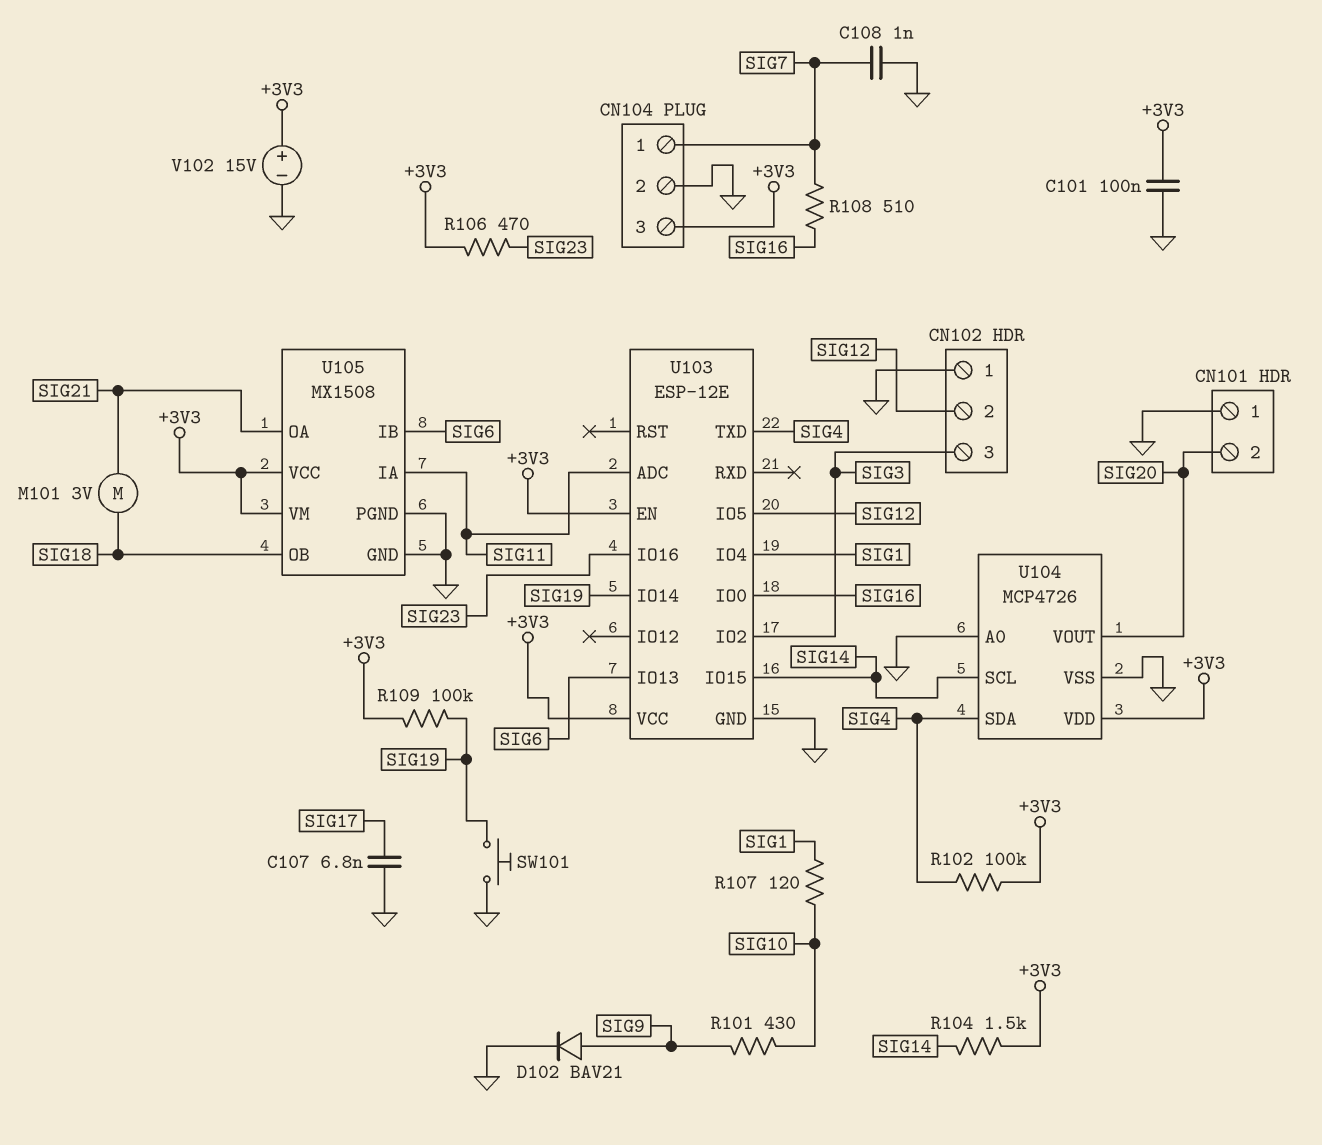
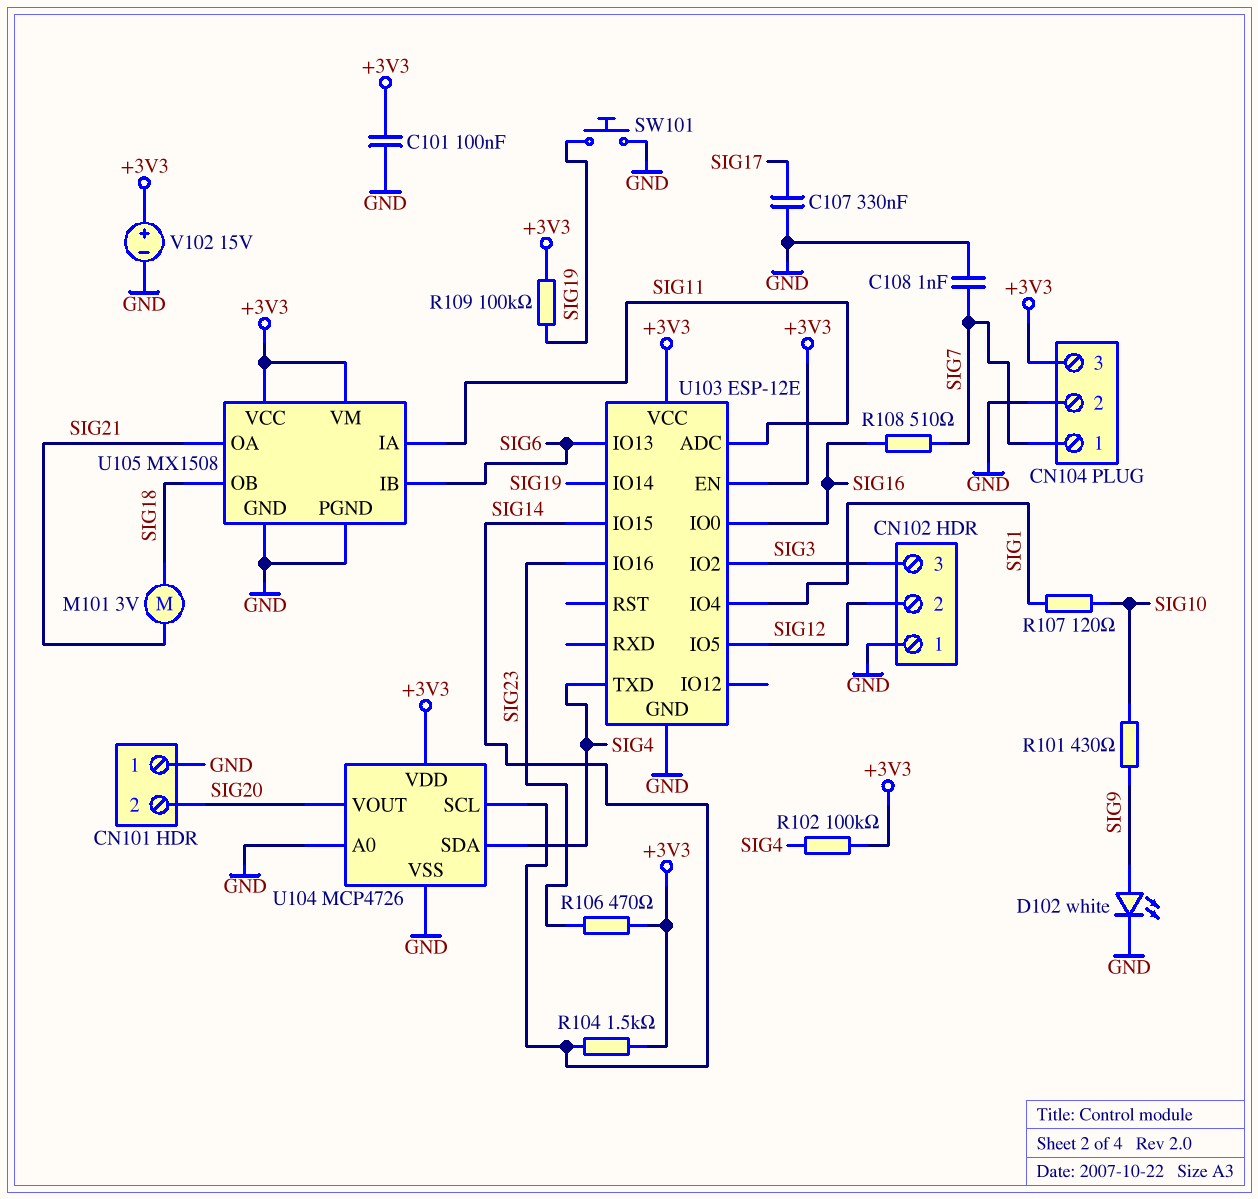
C107: 6.8nF (GND, SIG17) -> 330nF (GND, SIG17)
D102: diode BAV21 (A SIG9, K GND) -> LED white (A SIG9, K GND)

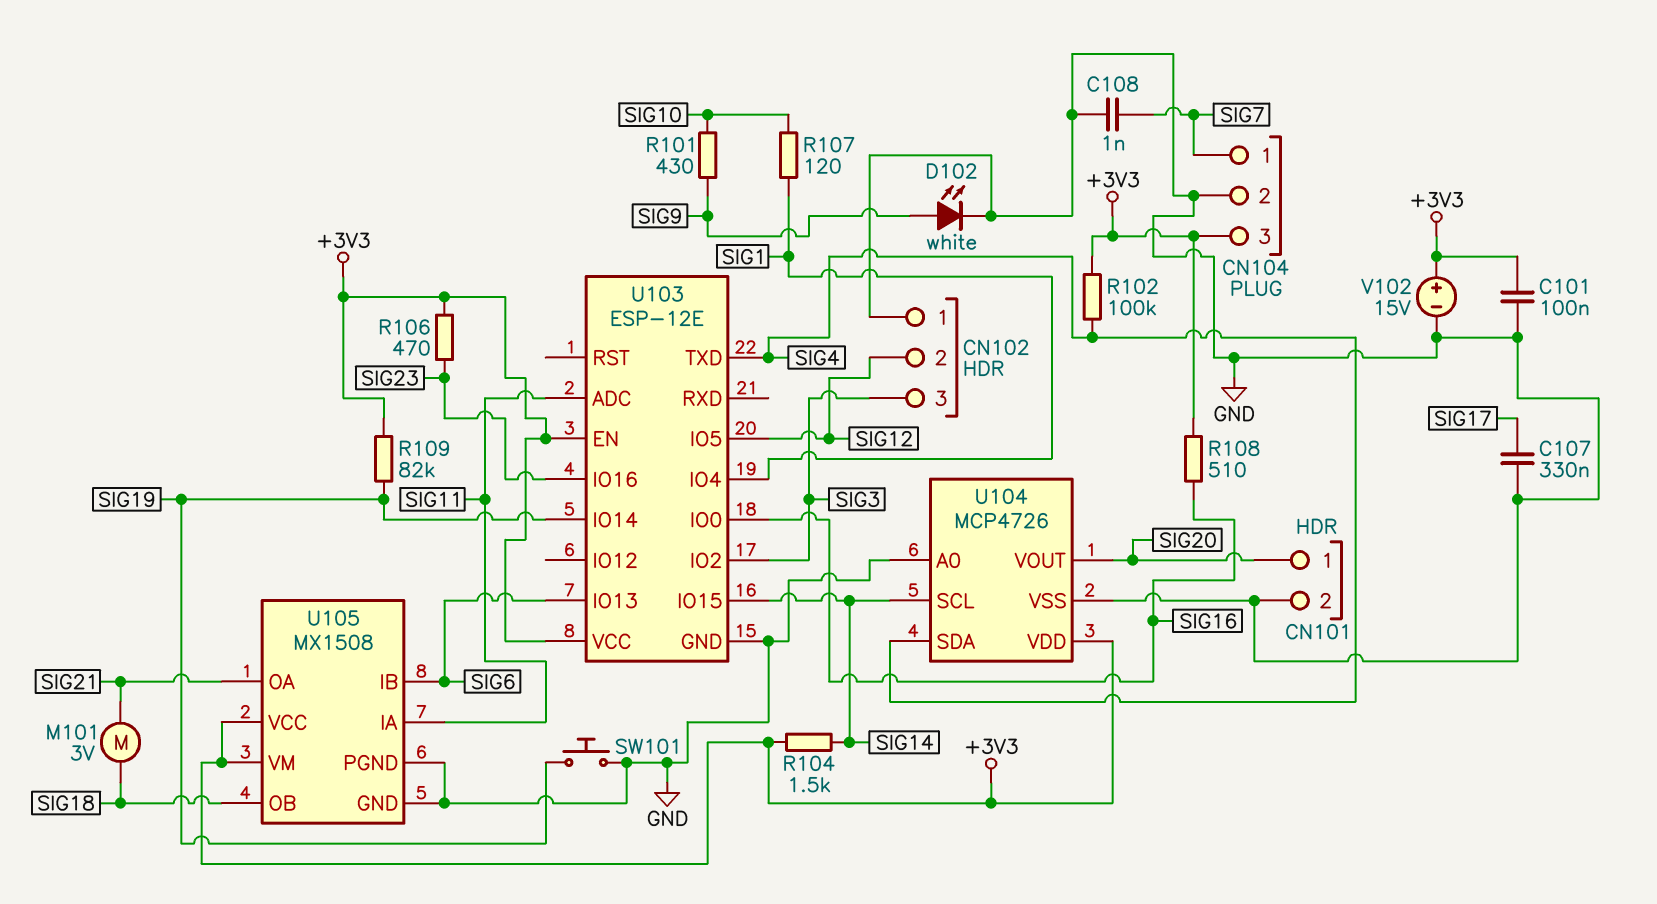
CN101 pin 1: GND -> SIG20
CN101 pin 2: SIG20 -> GND
R108: 510 (SIG7, SIG16) -> 510 (+3V3, SIG16)
R109: 100k (+3V3, SIG19) -> 82k (+3V3, SIG19)

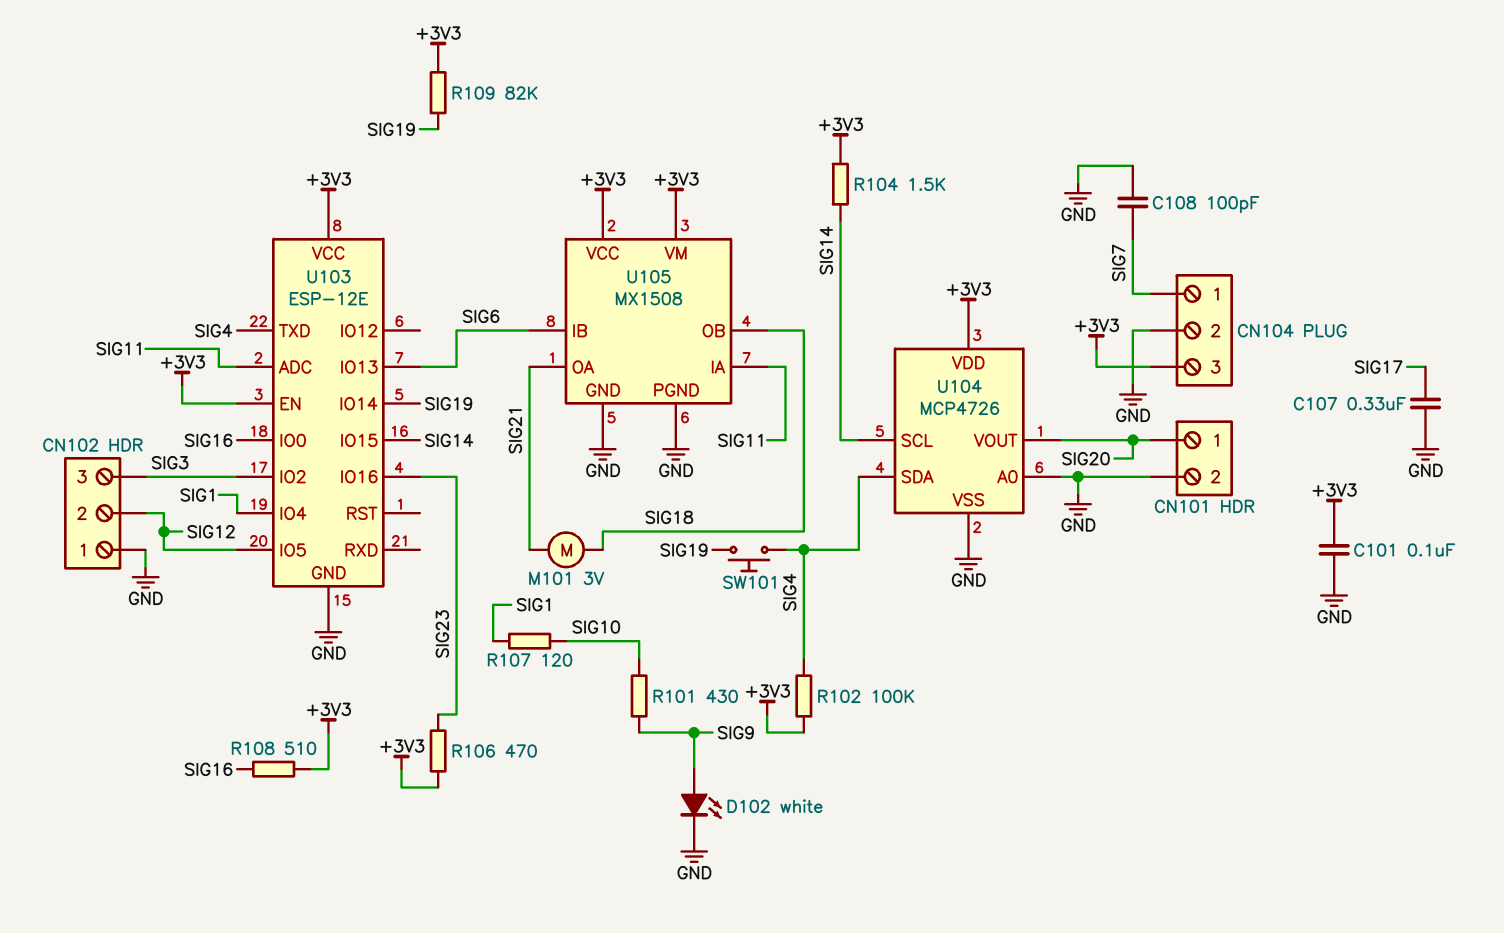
C108: 1nF (GND, SIG7) -> 100pF (GND, SIG7)
SW101: button (GND, SIG19) -> button (SIG4, SIG19)
V102: 15V (plus +3V3, minus GND) -> none

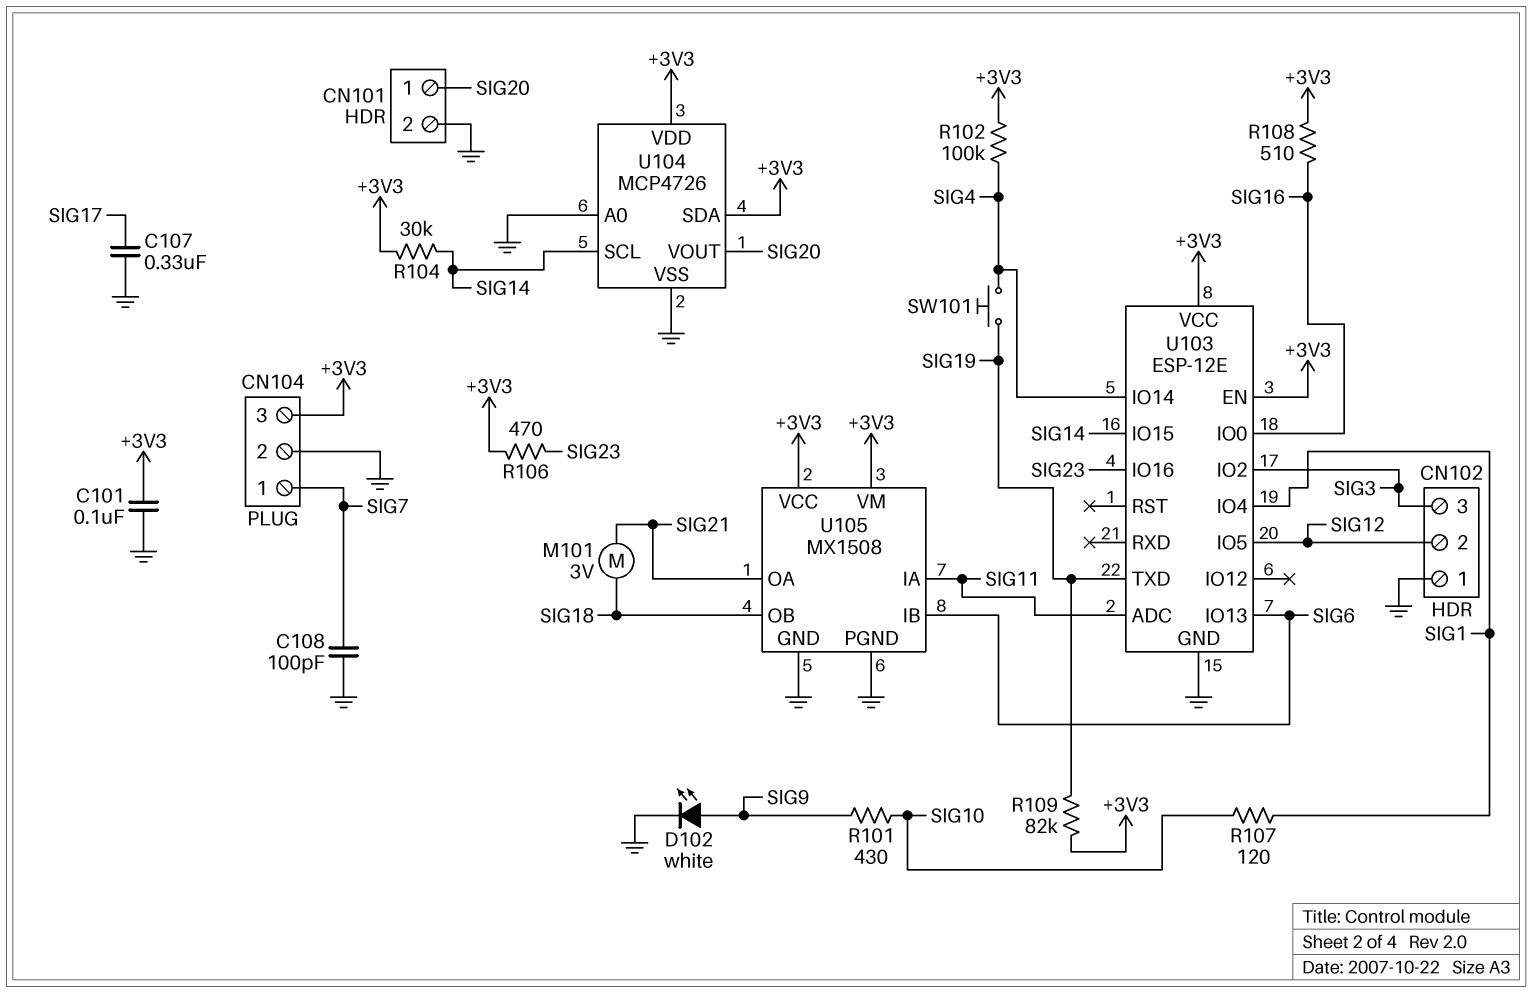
R104: 1.5k (+3V3, SIG14) -> 30k (+3V3, SIG14)
U103 pin IO14: SIG19 -> SIG4
U103 pin TXD: SIG4 -> SIG19
U104 pin SDA: SIG4 -> +3V3

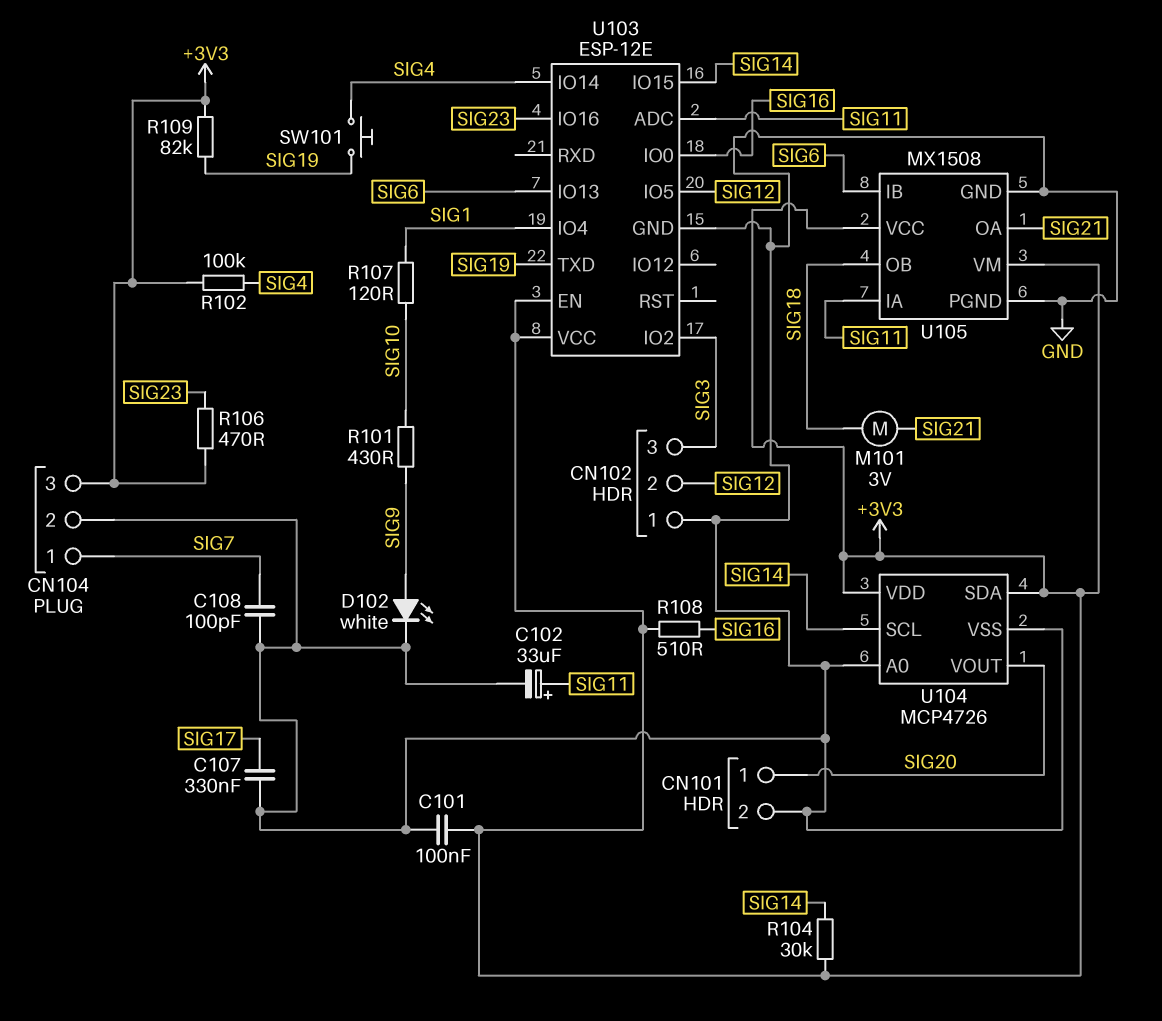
C102: none -> 33uF (plus SIG11, minus GND)

